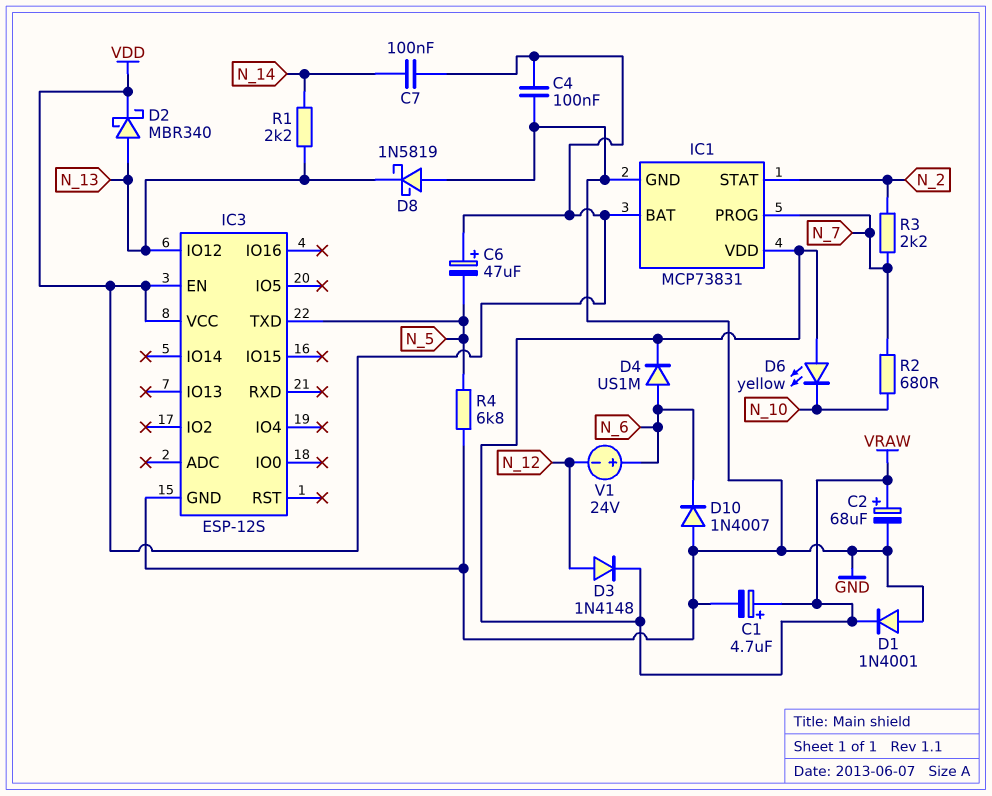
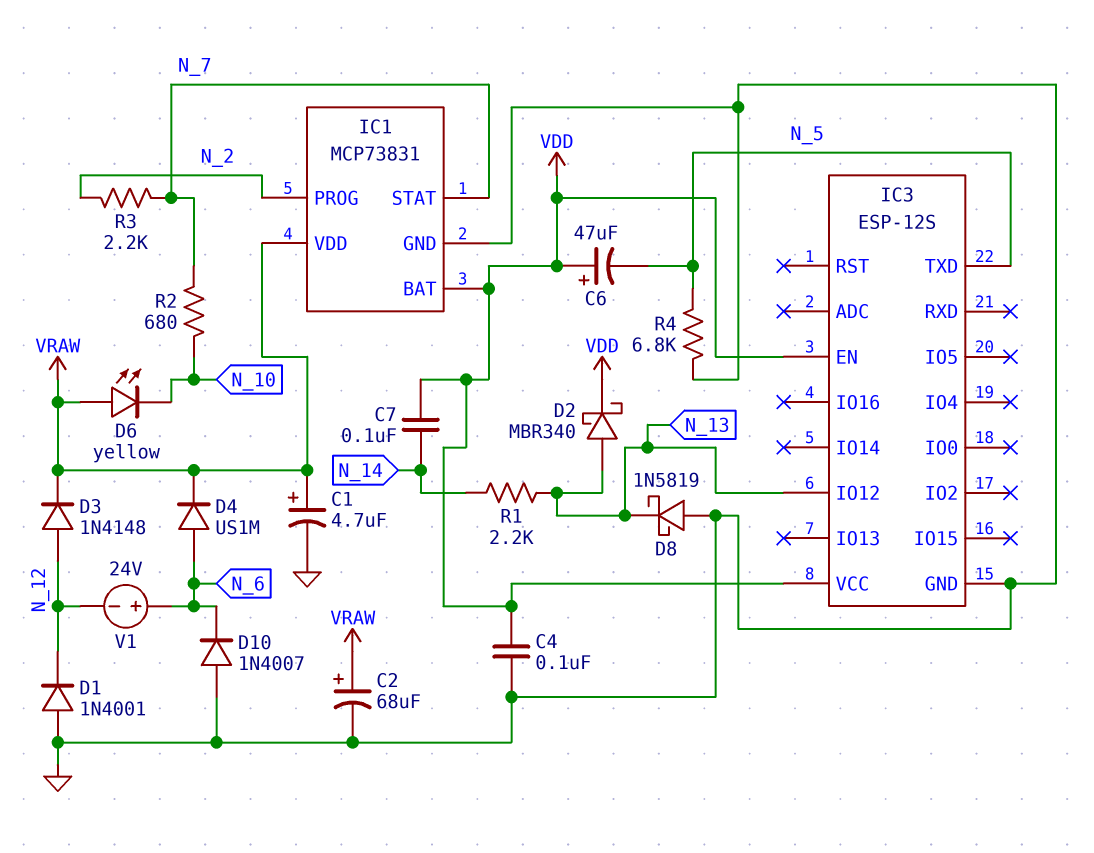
D1: diode 1N4001 (A GND, K VRAW) -> diode 1N4001 (A GND, K N_12)
IC1 pin PROG: N_7 -> N_2
IC1 pin STAT: N_2 -> N_7

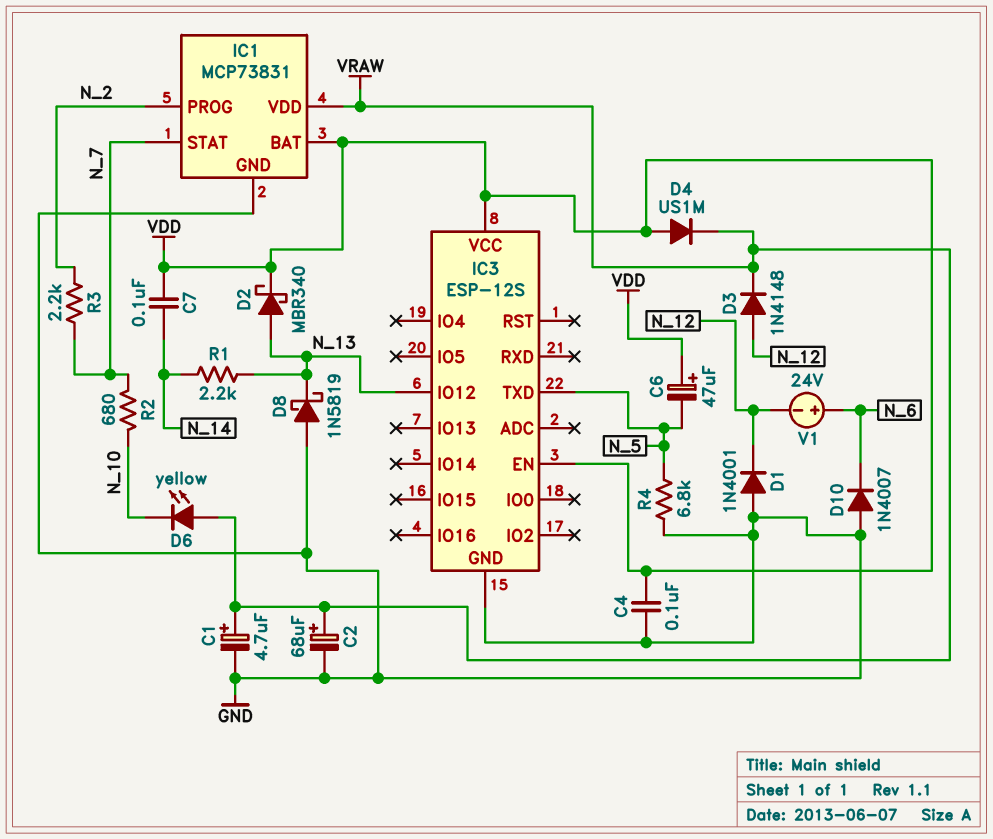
D4: diode US1M (A N_6, K VRAW) -> diode US1M (A VDD, K VRAW)

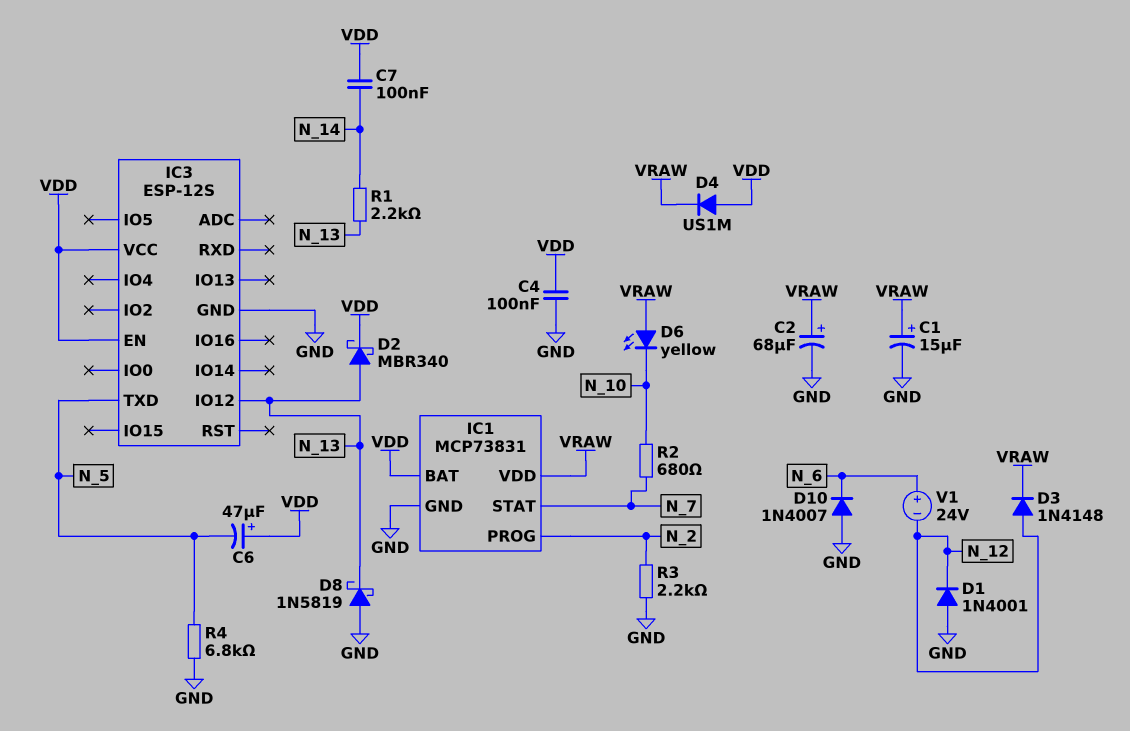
C1: 4.7uF (plus VRAW, minus GND) -> 15uF (plus VRAW, minus GND)
R3: 2.2k (N_2, N_7) -> 2.2k (GND, N_2)

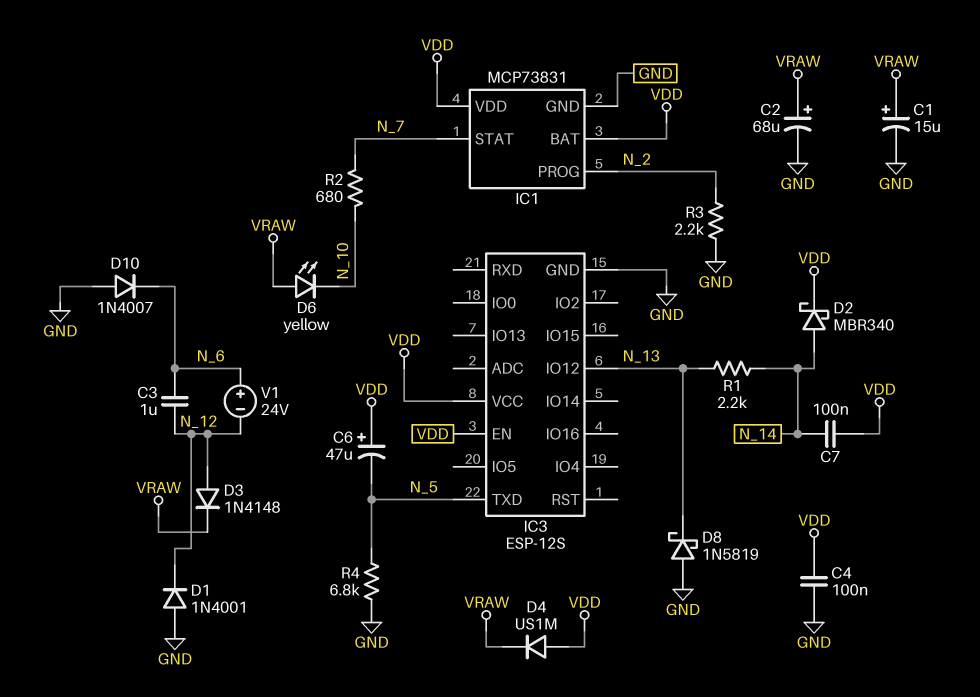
C3: none -> 1uF (N_6, N_12)
D2: schottky MBR340 (A N_13, K VDD) -> schottky MBR340 (A N_14, K VDD)
IC1 pin VDD: VRAW -> VDD

